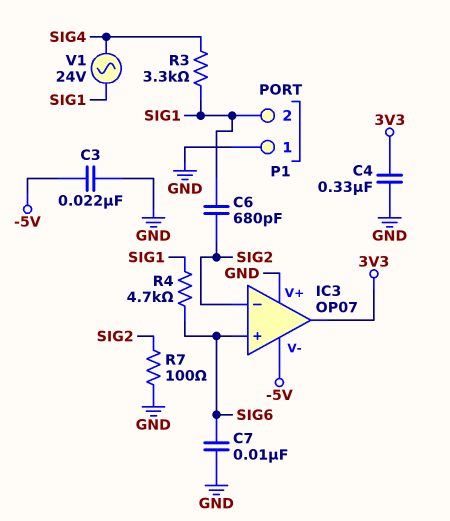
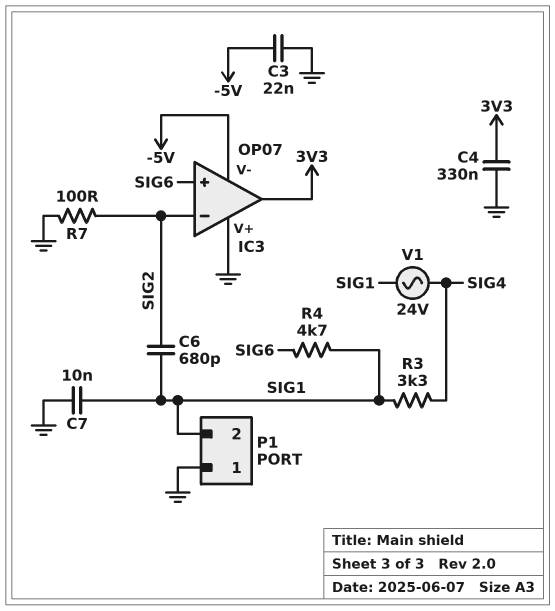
C7: 10nF (GND, SIG6) -> 10nF (GND, SIG1)

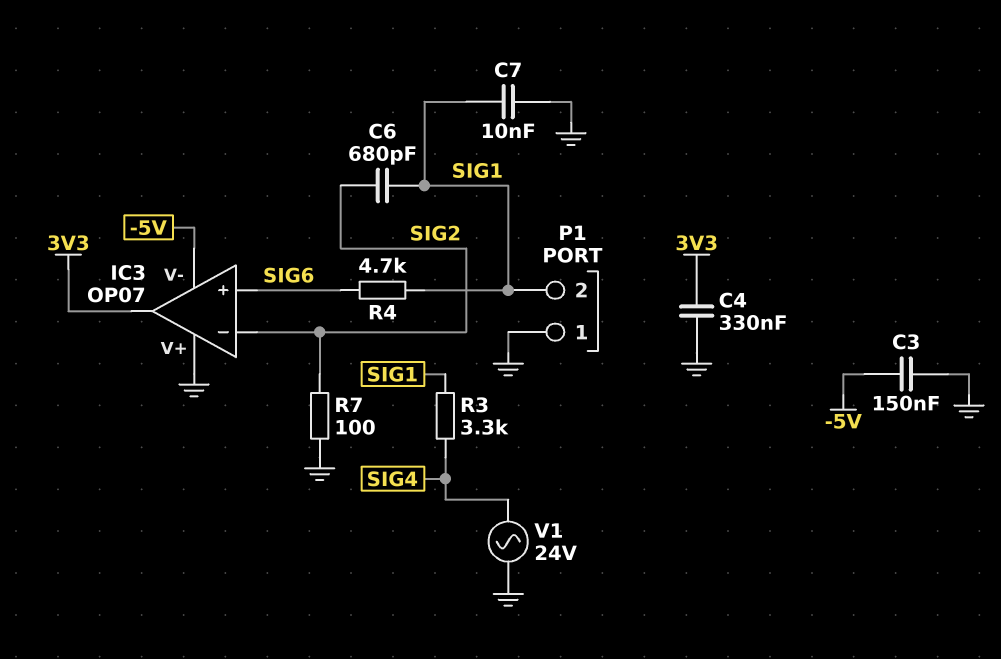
C3: 22nF (-5V, GND) -> 150nF (-5V, GND)
V1: AC 24V (SIG1, SIG4) -> AC 24V (GND, SIG4)

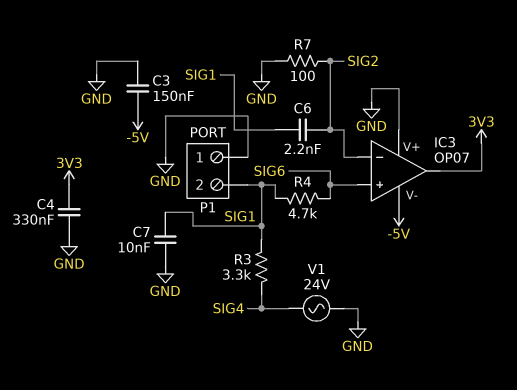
C6: 680pF (SIG1, SIG2) -> 2.2nF (SIG1, SIG2)

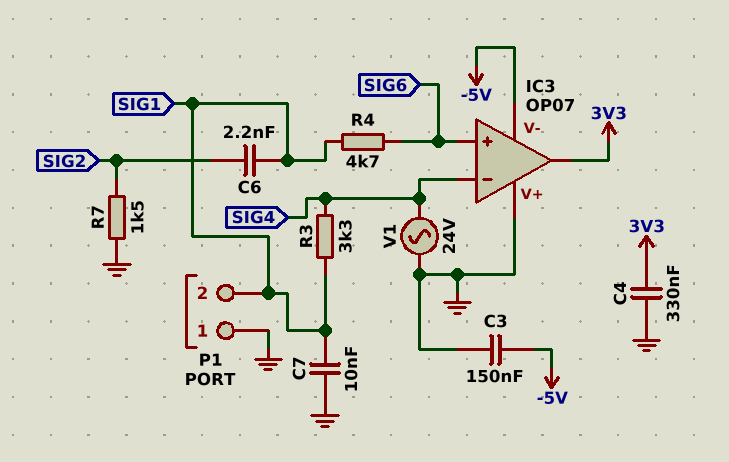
IC3 pin in-: SIG2 -> SIG4
R7: 100 (GND, SIG2) -> 1.5k (GND, SIG2)

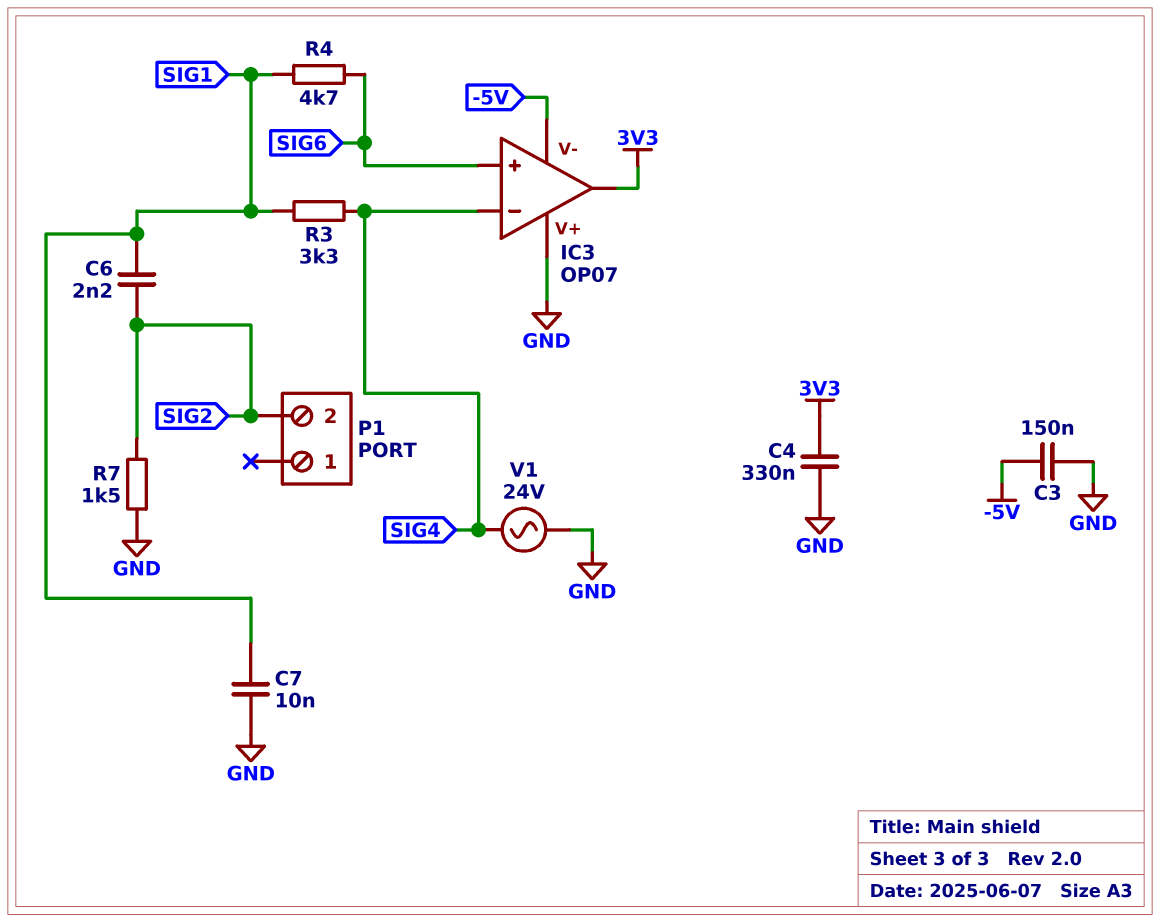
P1 pin 1: GND -> none
P1 pin 2: SIG1 -> SIG2

